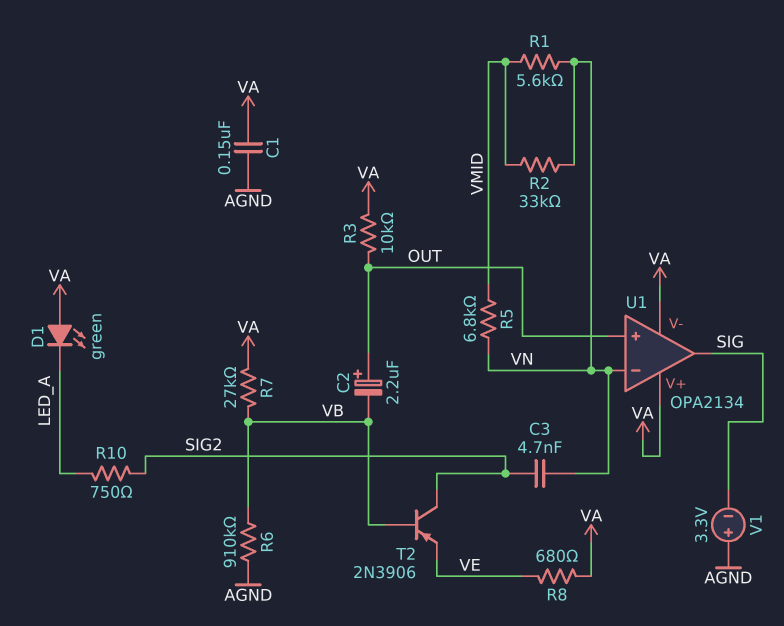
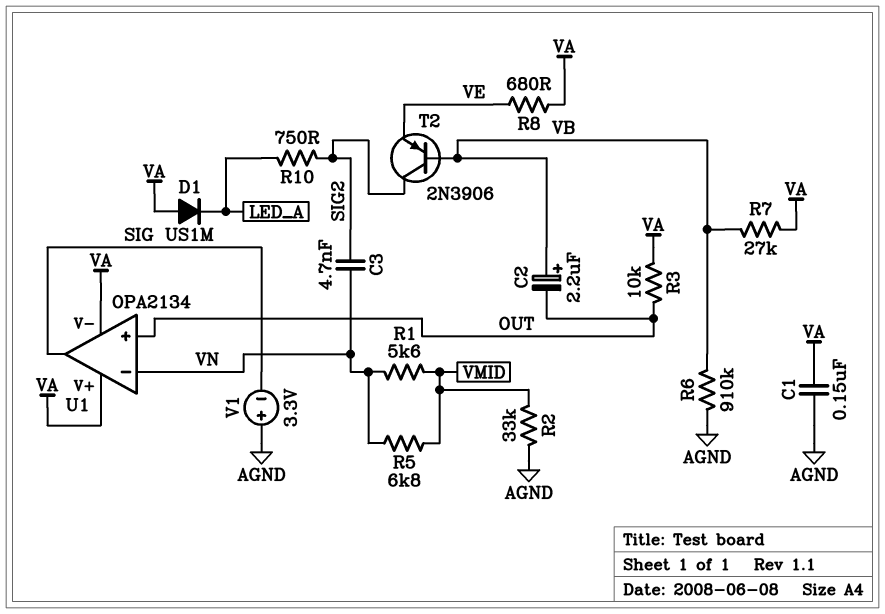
C2: 2.2uF (plus OUT, minus VB) -> 2.2uF (plus VB, minus OUT)
D1: LED green (A VA, K LED_A) -> diode US1M (A VA, K LED_A)
R2: 33k (VMID, VN) -> 33k (AGND, VMID)

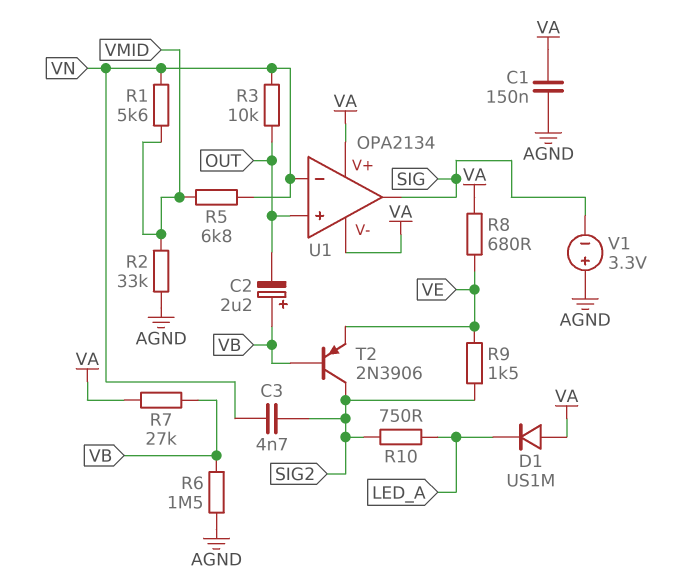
R3: 10k (OUT, VA) -> 10k (OUT, VN)
R6: 910k (AGND, VB) -> 1.5M (AGND, VB)
R9: none -> 1.5k (SIG2, VE)

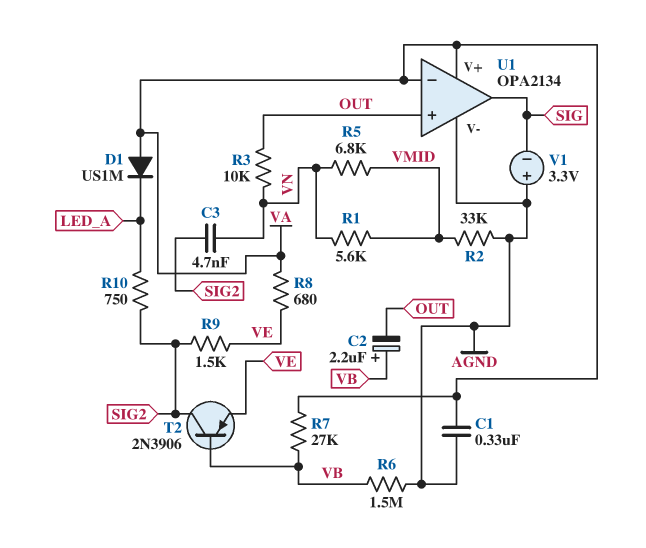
C1: 150nF (AGND, VA) -> 330nF (AGND, VA)
U1 pin V-: VA -> AGND
U1 pin in-: VN -> VA

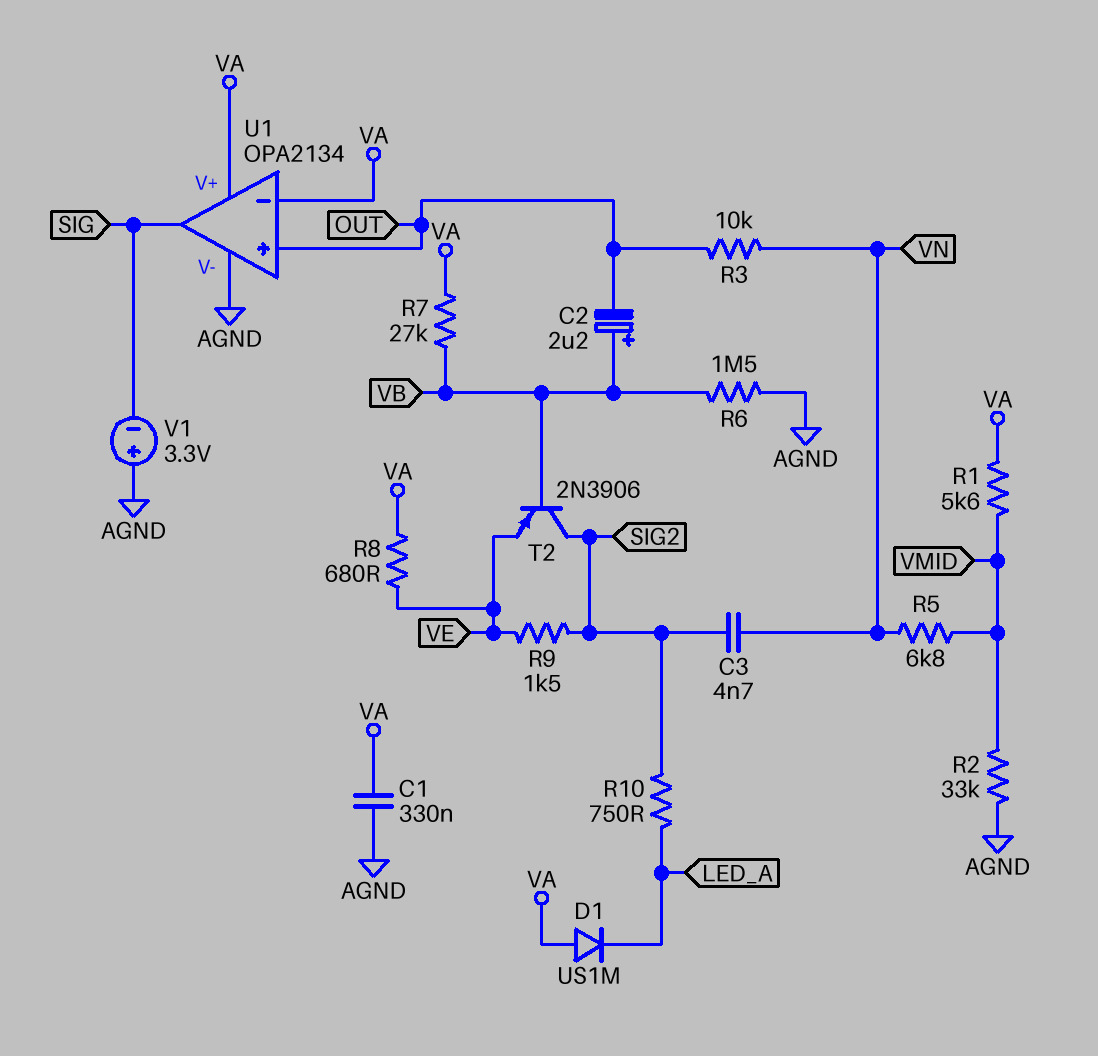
R1: 5.6k (VMID, VN) -> 5.6k (VA, VMID)

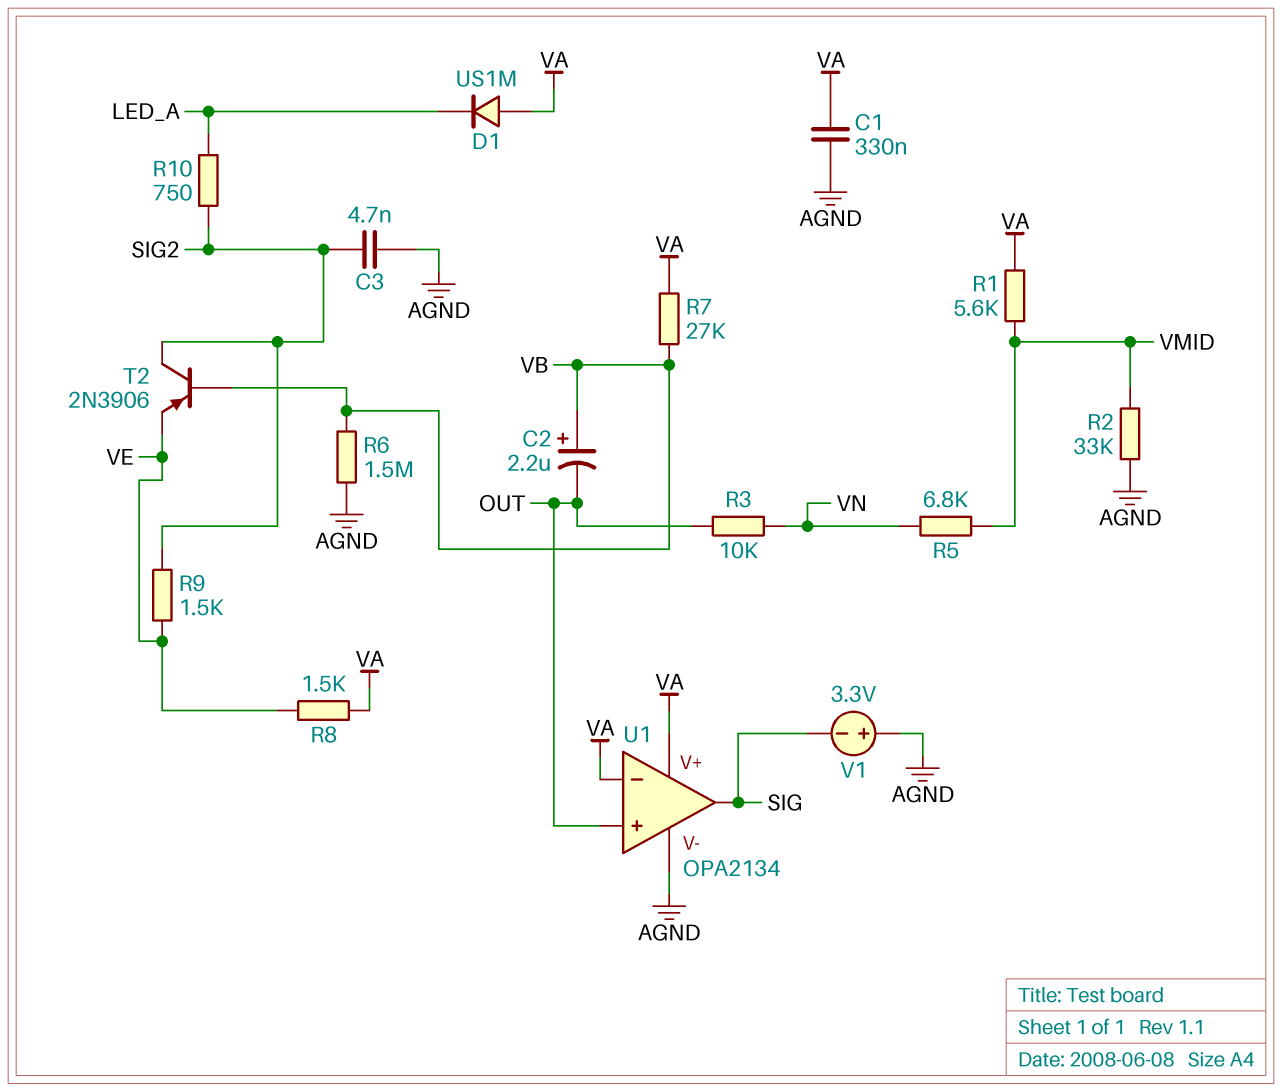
C3: 4.7nF (SIG2, VN) -> 4.7nF (AGND, SIG2)
R8: 680 (VA, VE) -> 1.5k (VA, VE)

